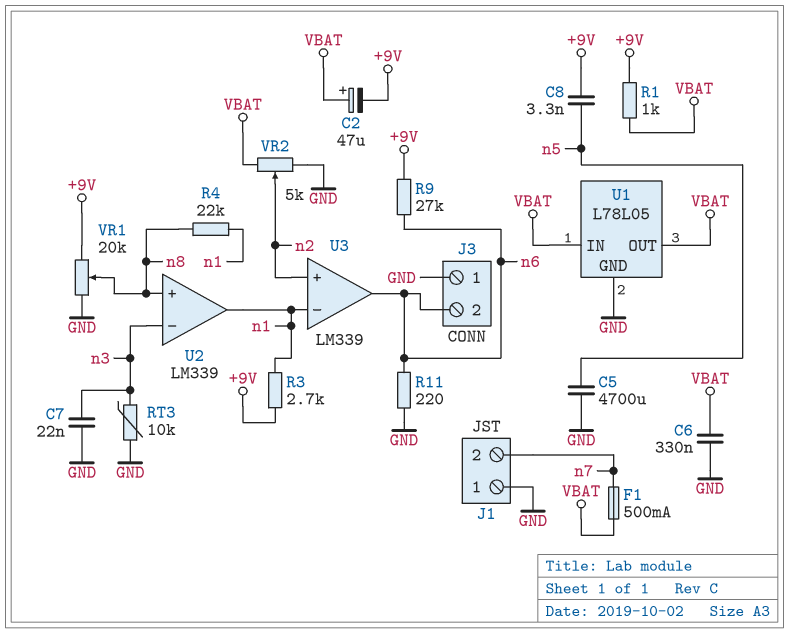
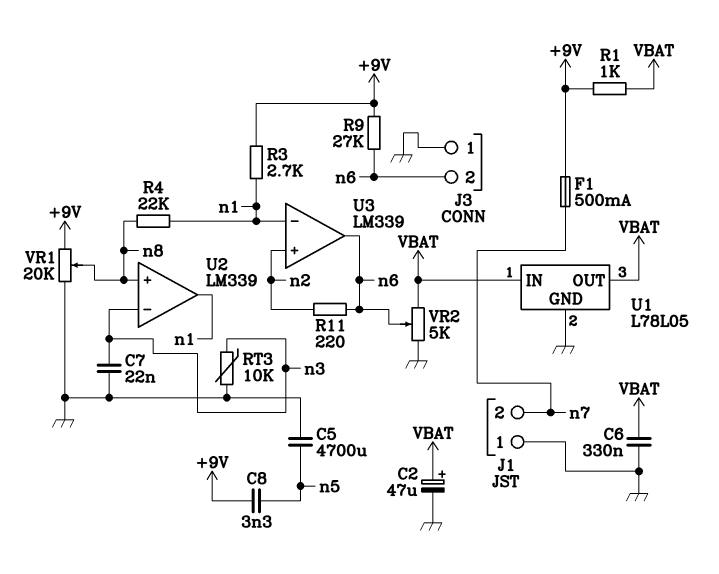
C2: 47uF (plus VBAT, minus +9V) -> 47uF (plus VBAT, minus GND)
F1: 500mA (VBAT, n7) -> 500mA (+9V, n7)
R11: 220 (GND, n6) -> 220 (n2, n6)
VR2: 5k (GND, VBAT, wiper n2) -> 5k (GND, VBAT, wiper n6)

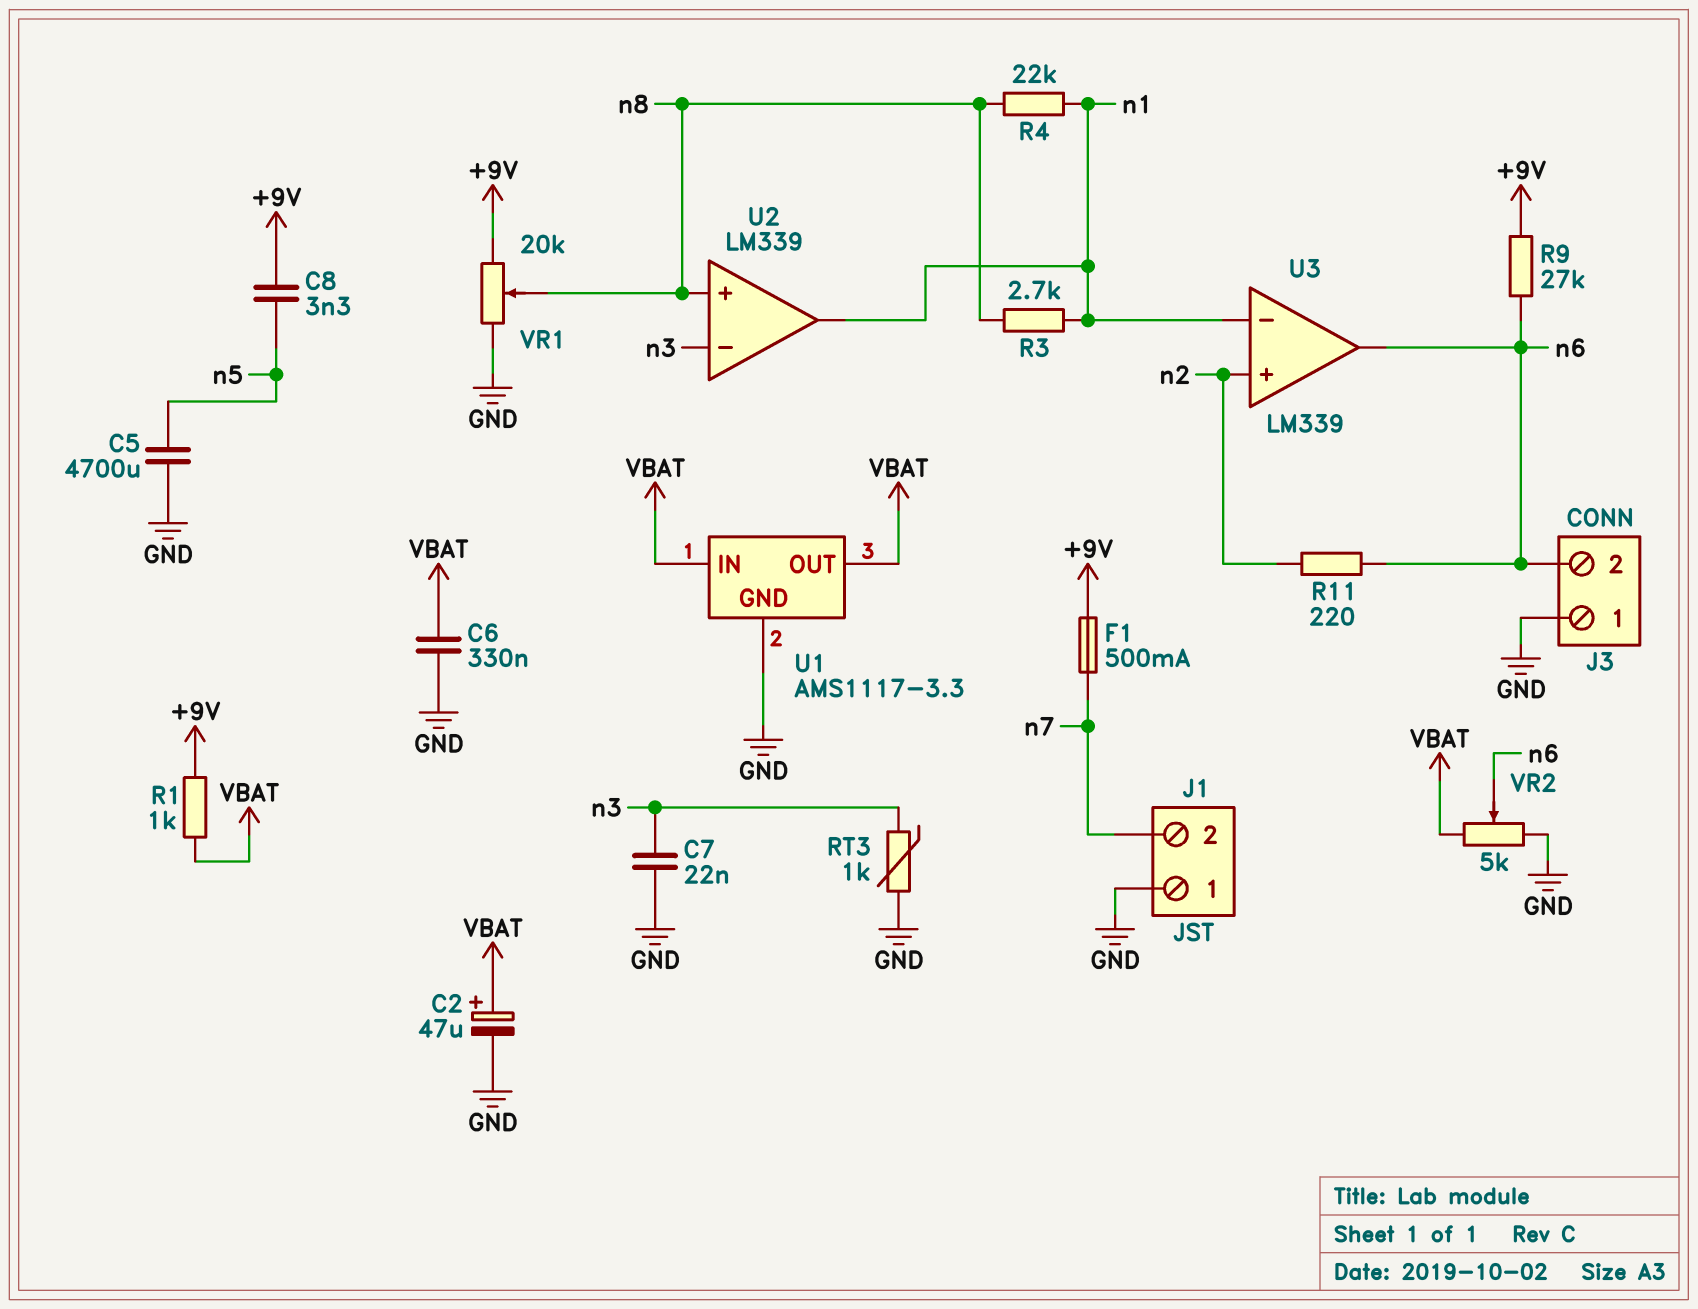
R3: 2.7k (+9V, n1) -> 2.7k (n1, n8)
RT3: 10k (GND, n3) -> 1k (GND, n3)
U1: L78L05 -> AMS1117-3.3

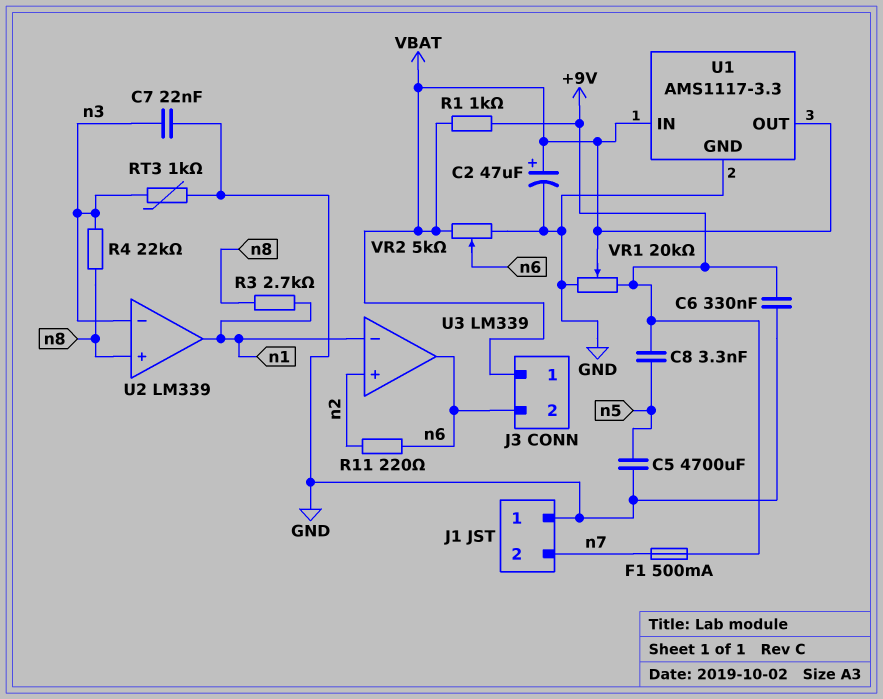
C6: 330nF (GND, VBAT) -> 330nF (+9V, GND)
J3 pin 1: GND -> VBAT
R4: 22k (n1, n8) -> 22k (n3, n8)
R9: 27k (+9V, n6) -> none
VR1: 20k (+9V, GND, wiper n8) -> 20k (+9V, GND, wiper VBAT)

